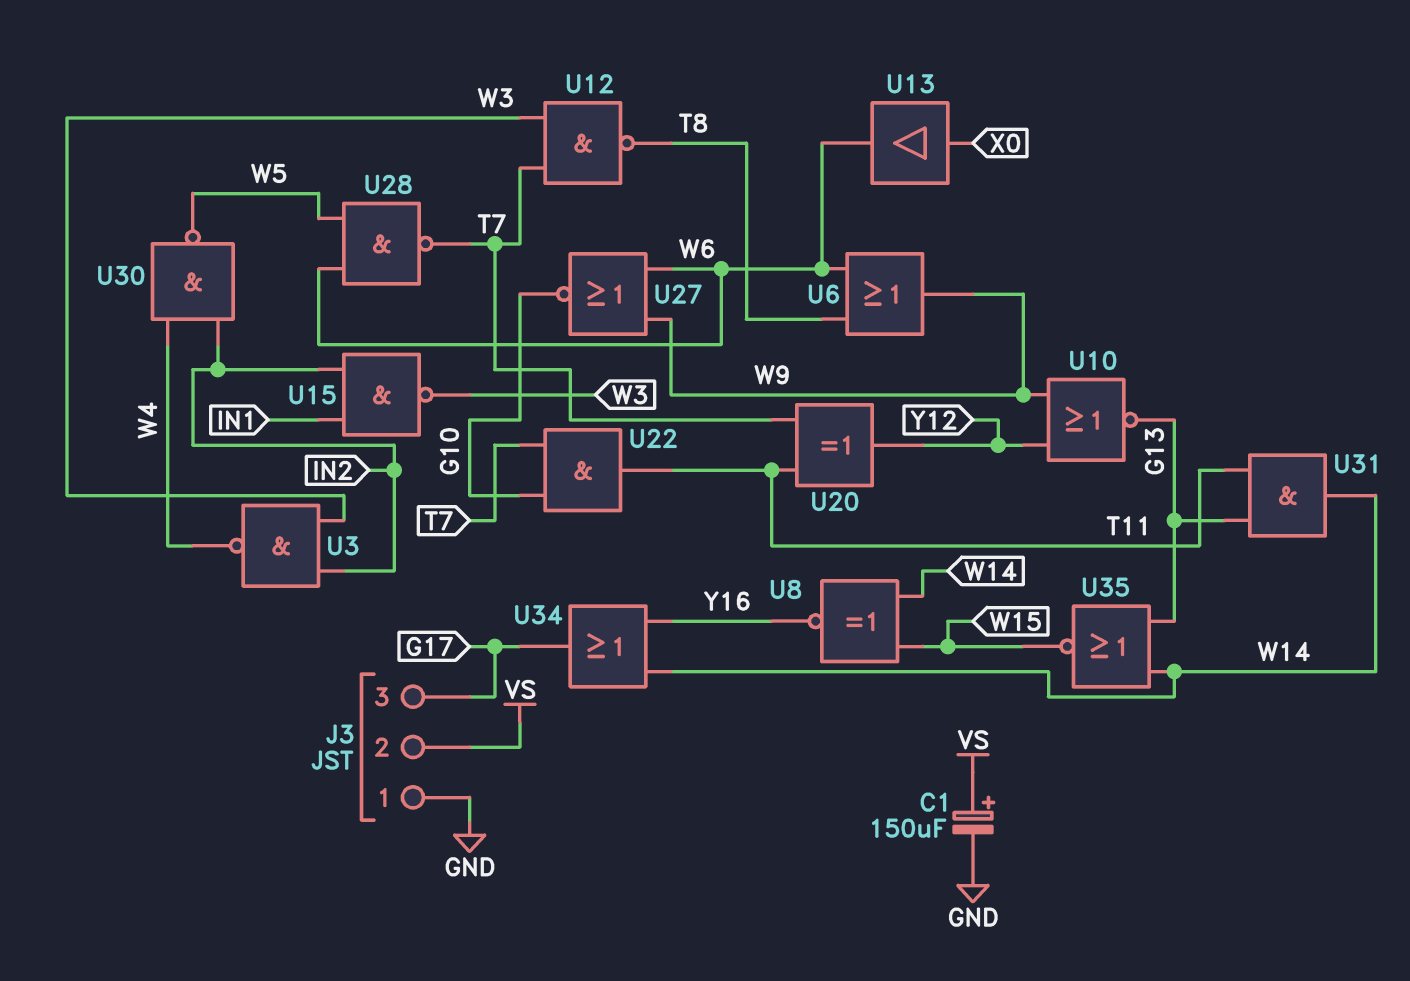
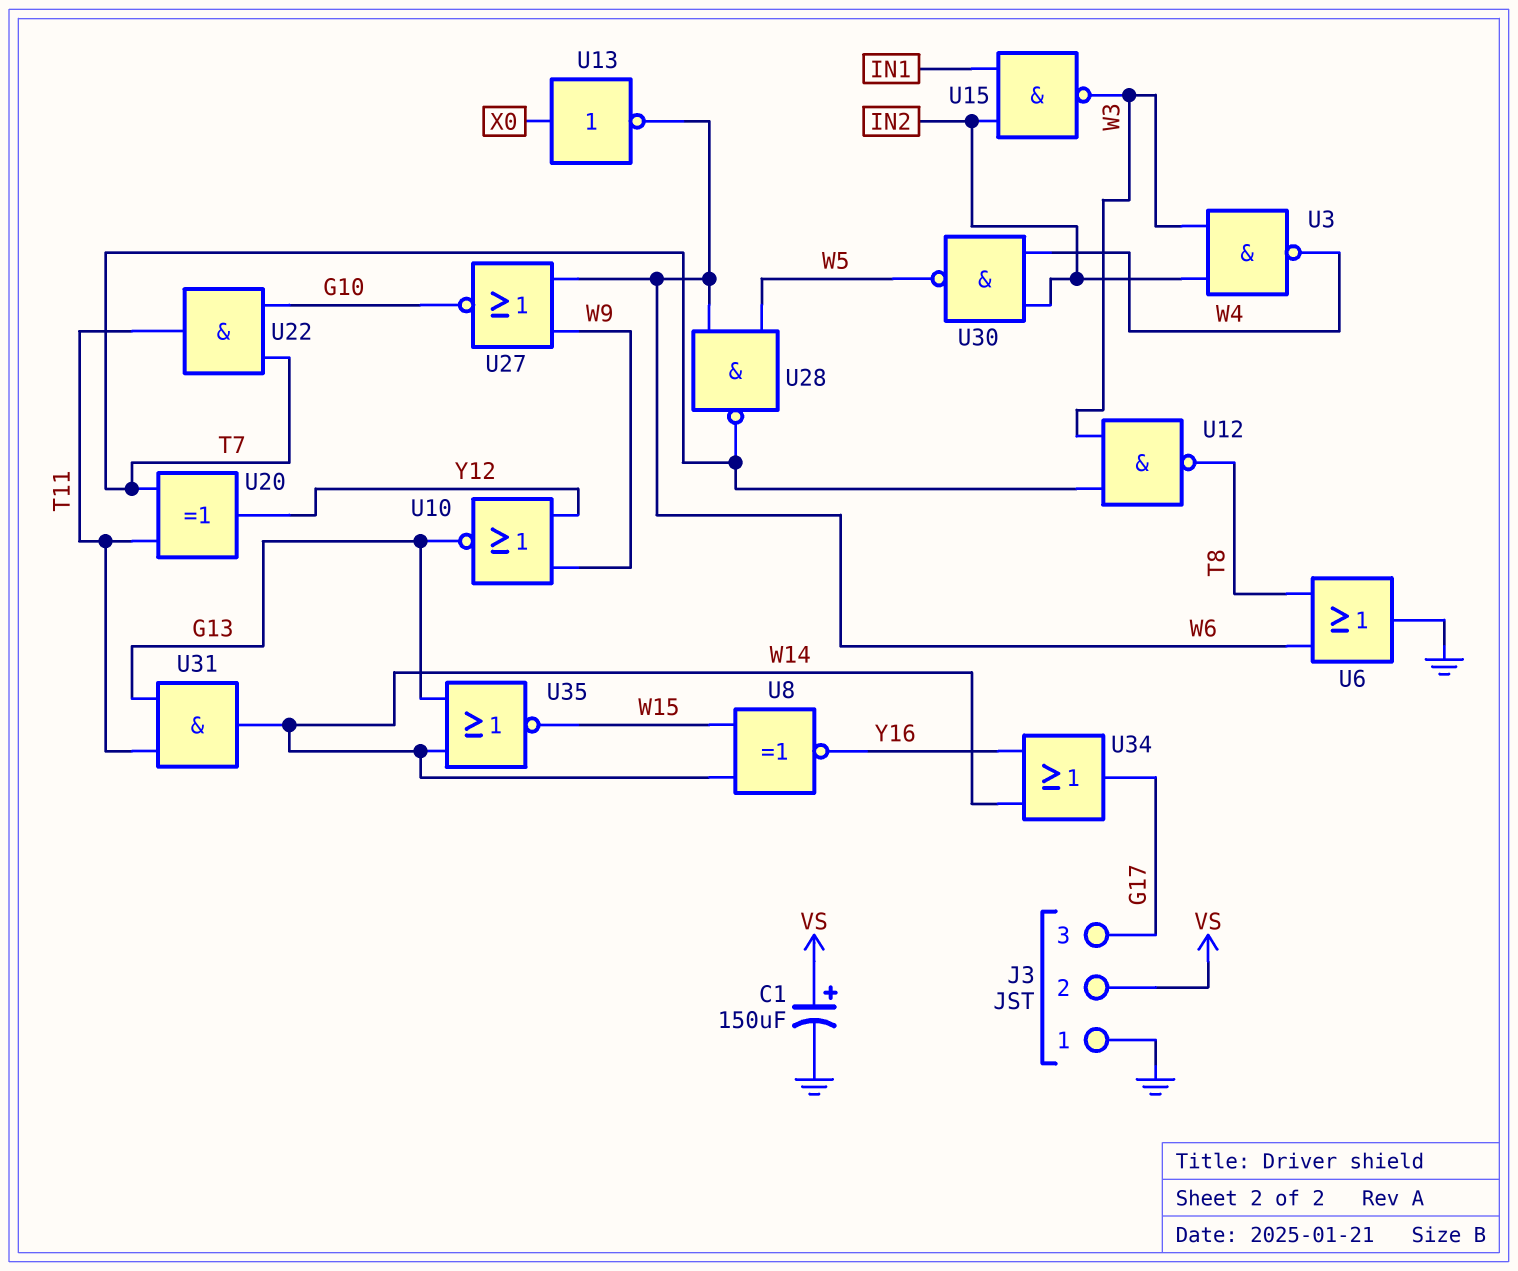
U6: OR (in T8, in W6, out W9) -> OR (in T8, in W6, out GND)
U13: buffer (in X0, out W6) -> NOT (in X0, out W6)

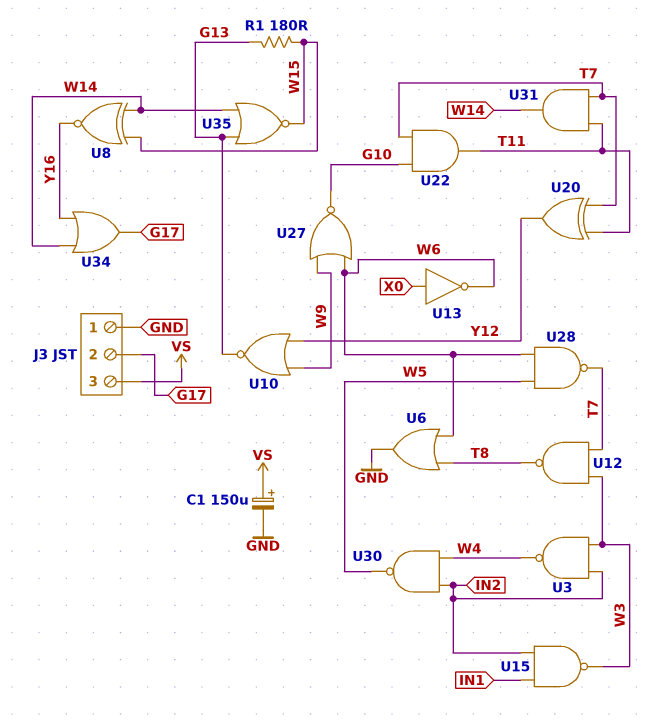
J3 pin 2: VS -> G17
J3 pin 3: G17 -> VS
R1: none -> 180 (G13, W15)
U31: AND (in G13, in T11, out W14) -> AND (in T7, in T11, out W14)

